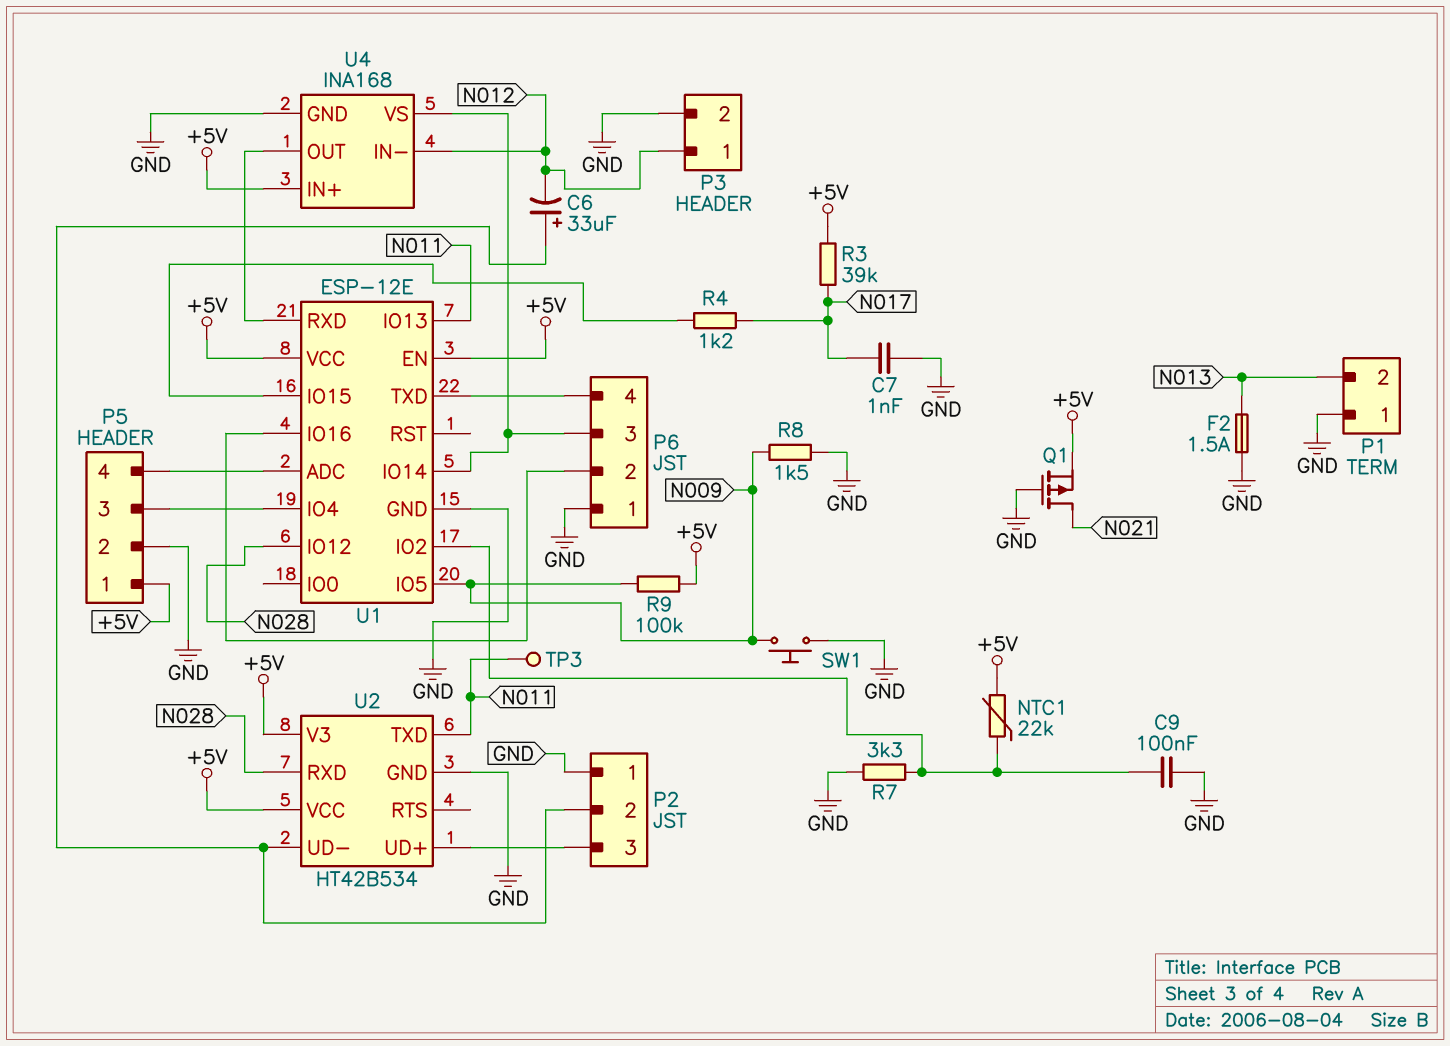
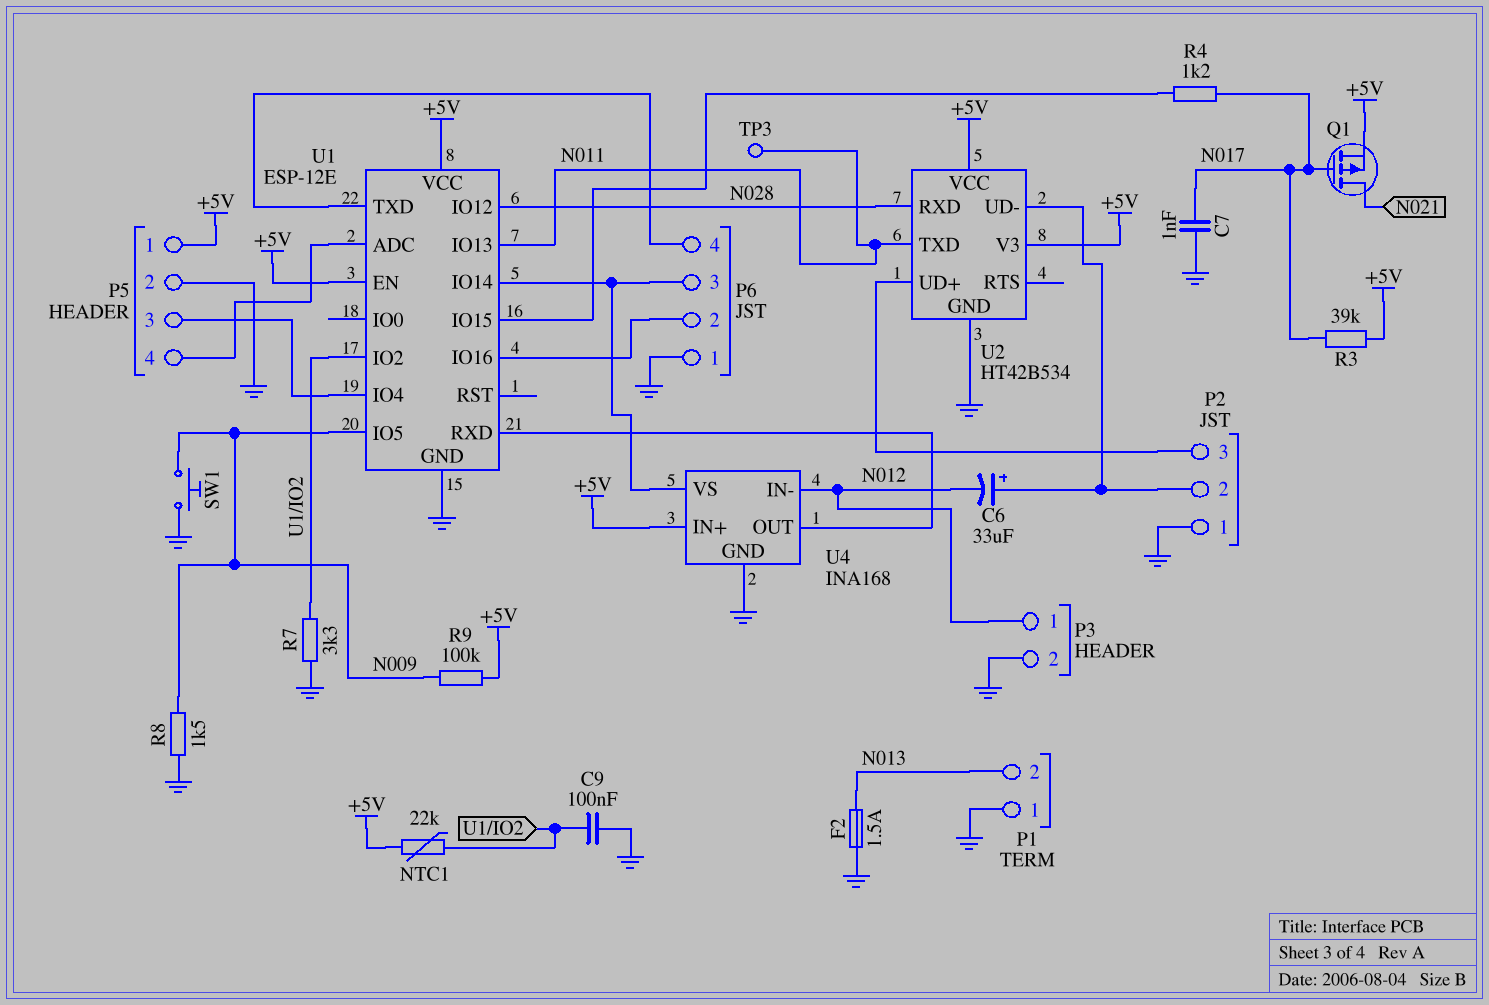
Q1: PMOS (G GND, D N021, S +5V) -> PMOS (G N017, D N021, S +5V)

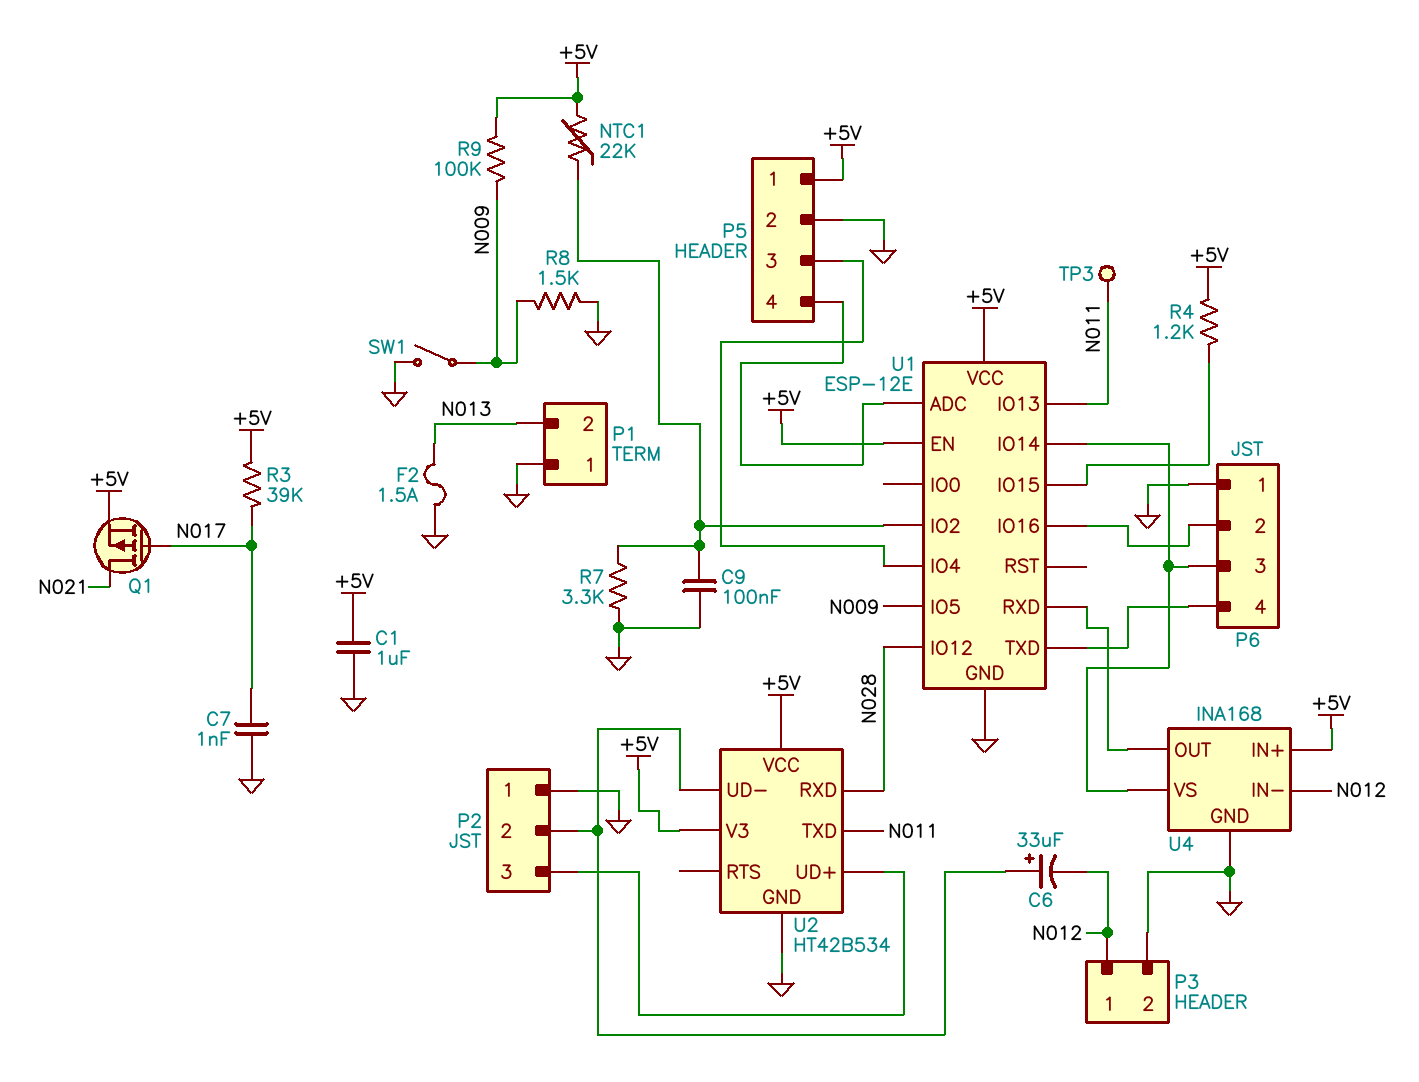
C1: none -> 1uF (+5V, GND)
R4: 1.2k (N017, U1/IO15) -> 1.2k (+5V, U1/IO15)
SW1: button (GND, N009) -> switch (GND, N009)

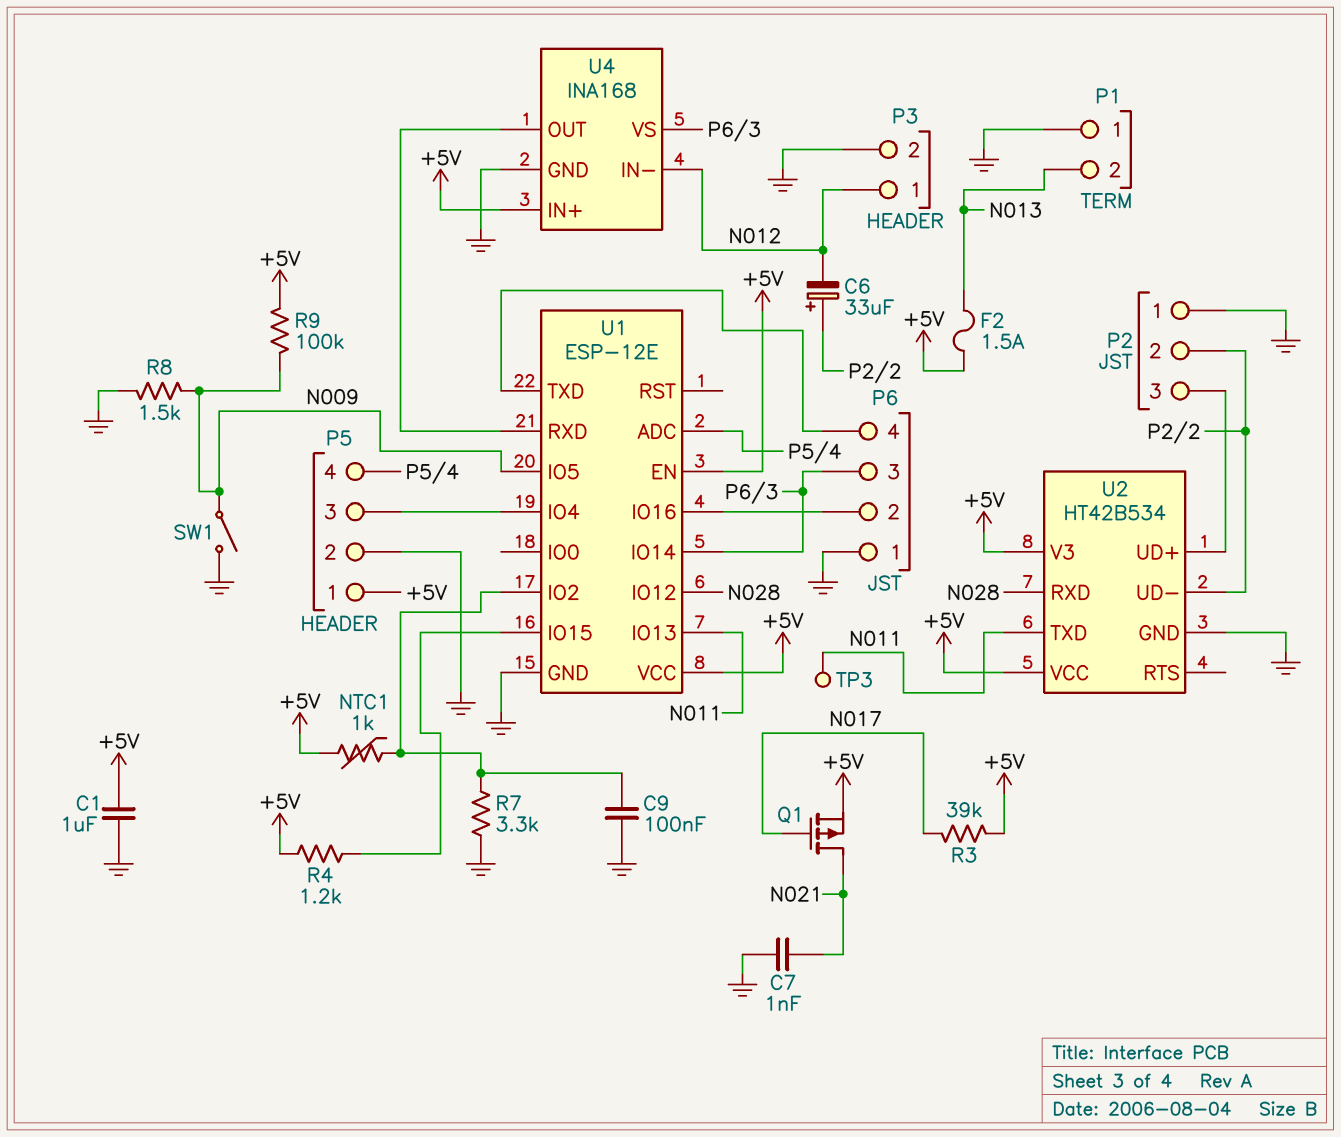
C7: 1nF (GND, N017) -> 1nF (GND, N021)
F2: 1.5A (GND, N013) -> 1.5A (+5V, N013)
NTC1: 22k (+5V, U1/IO2) -> 1k (+5V, U1/IO2)

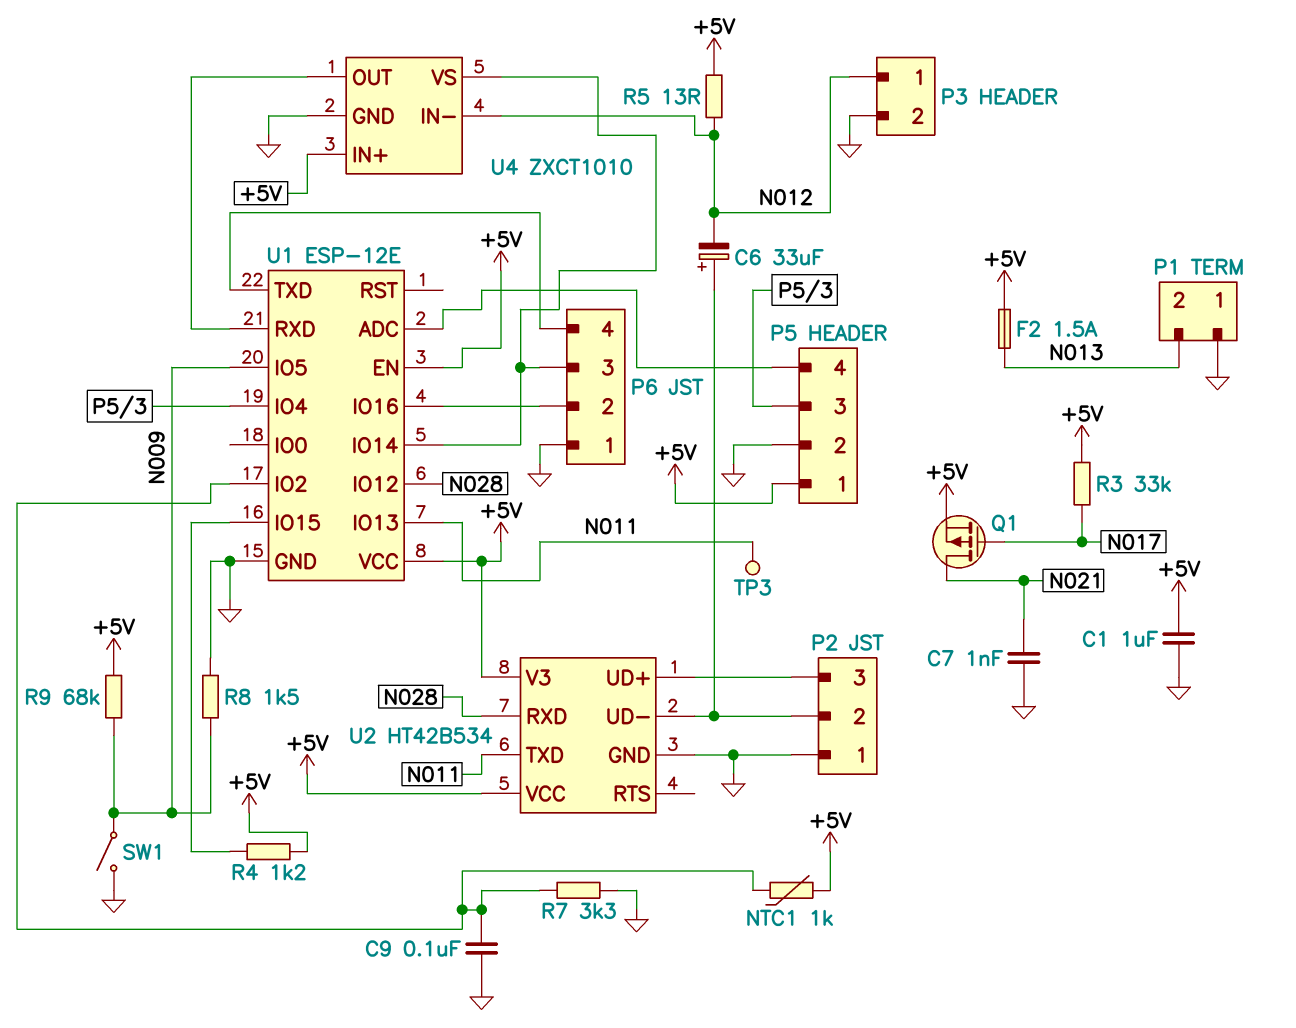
R3: 39k (+5V, N017) -> 33k (+5V, N017)
R5: none -> 13 (+5V, N012)
R9: 100k (+5V, N009) -> 68k (+5V, N009)
U4: INA168 -> ZXCT1010

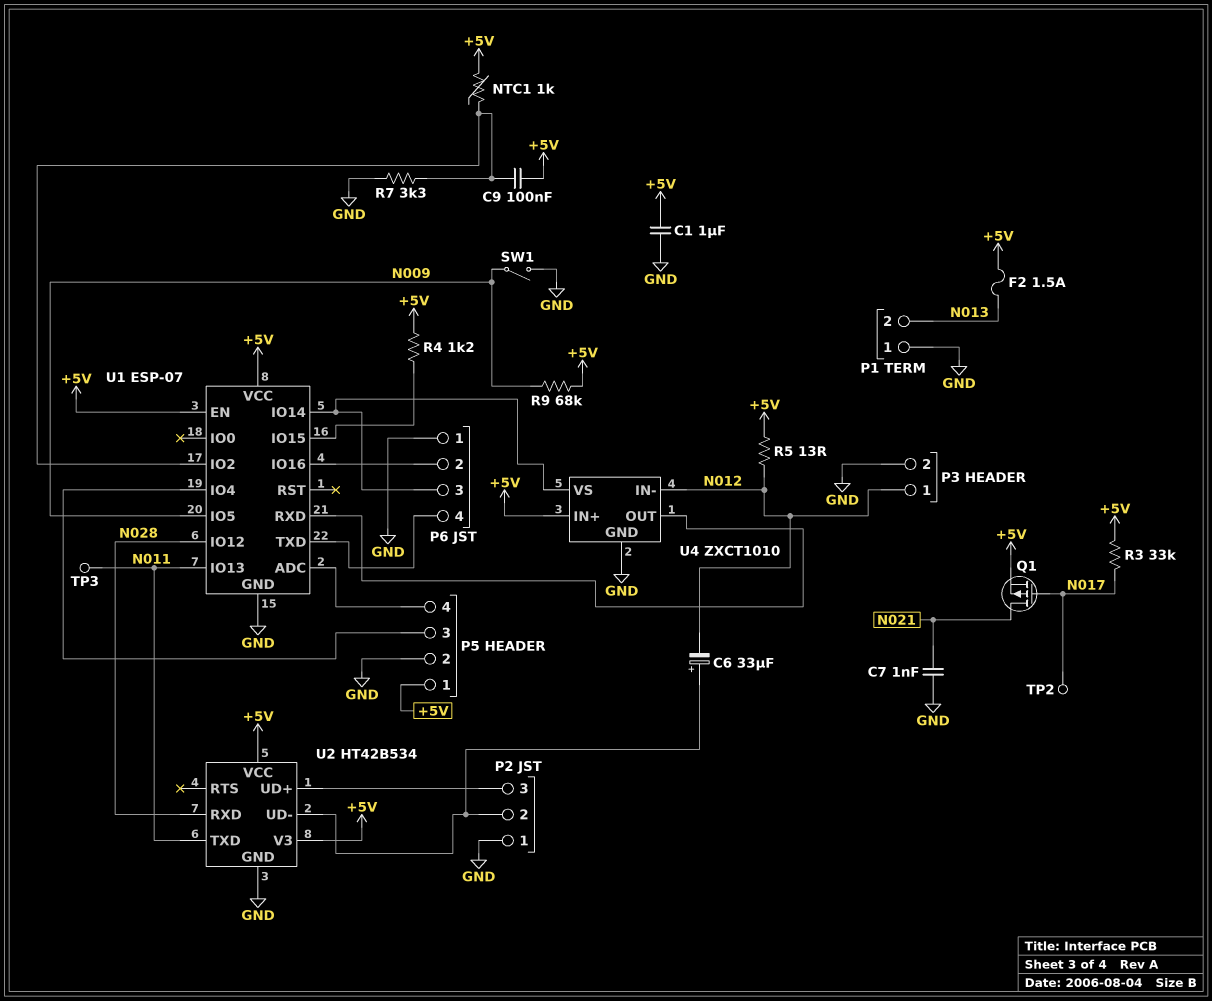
C9: 100nF (GND, U1/IO2) -> 100nF (+5V, U1/IO2)
R8: 1.5k (GND, N009) -> none
TP2: none -> test point (N017)
U1: ESP-12E -> ESP-07

